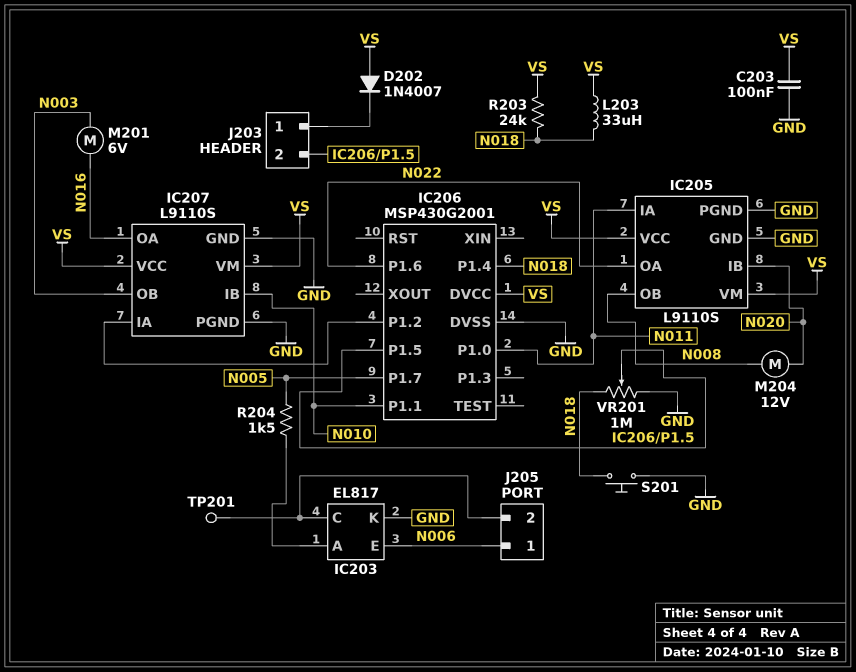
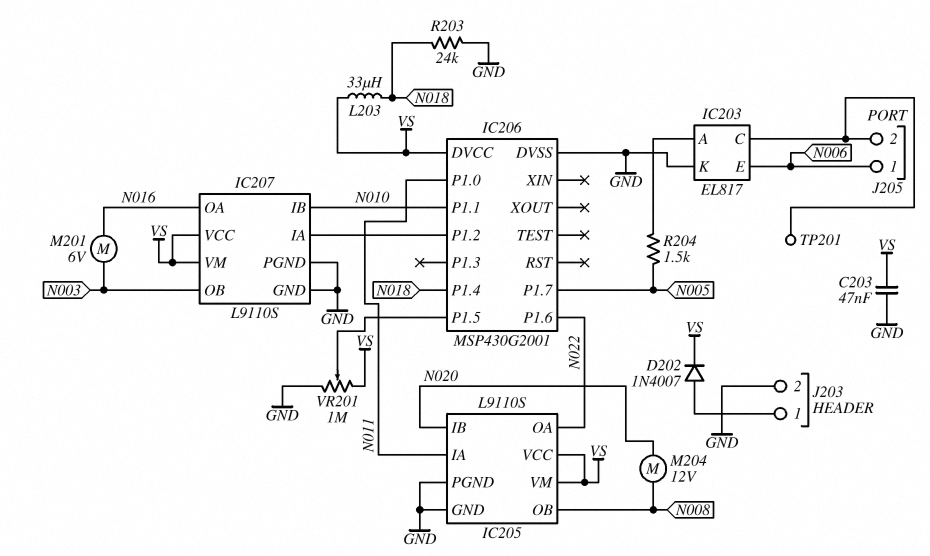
C203: 100nF (GND, VS) -> 47nF (GND, VS)
D202: diode 1N4007 (A VS, K J203/1) -> diode 1N4007 (A J203/1, K VS)
J203 pin 2: IC206/P1.5 -> GND
R203: 24k (N018, VS) -> 24k (GND, N018)
S201: button (GND, N018) -> none
VR201: 1M (GND, N018, wiper IC206/P1.5) -> 1M (GND, VS, wiper IC206/P1.5)

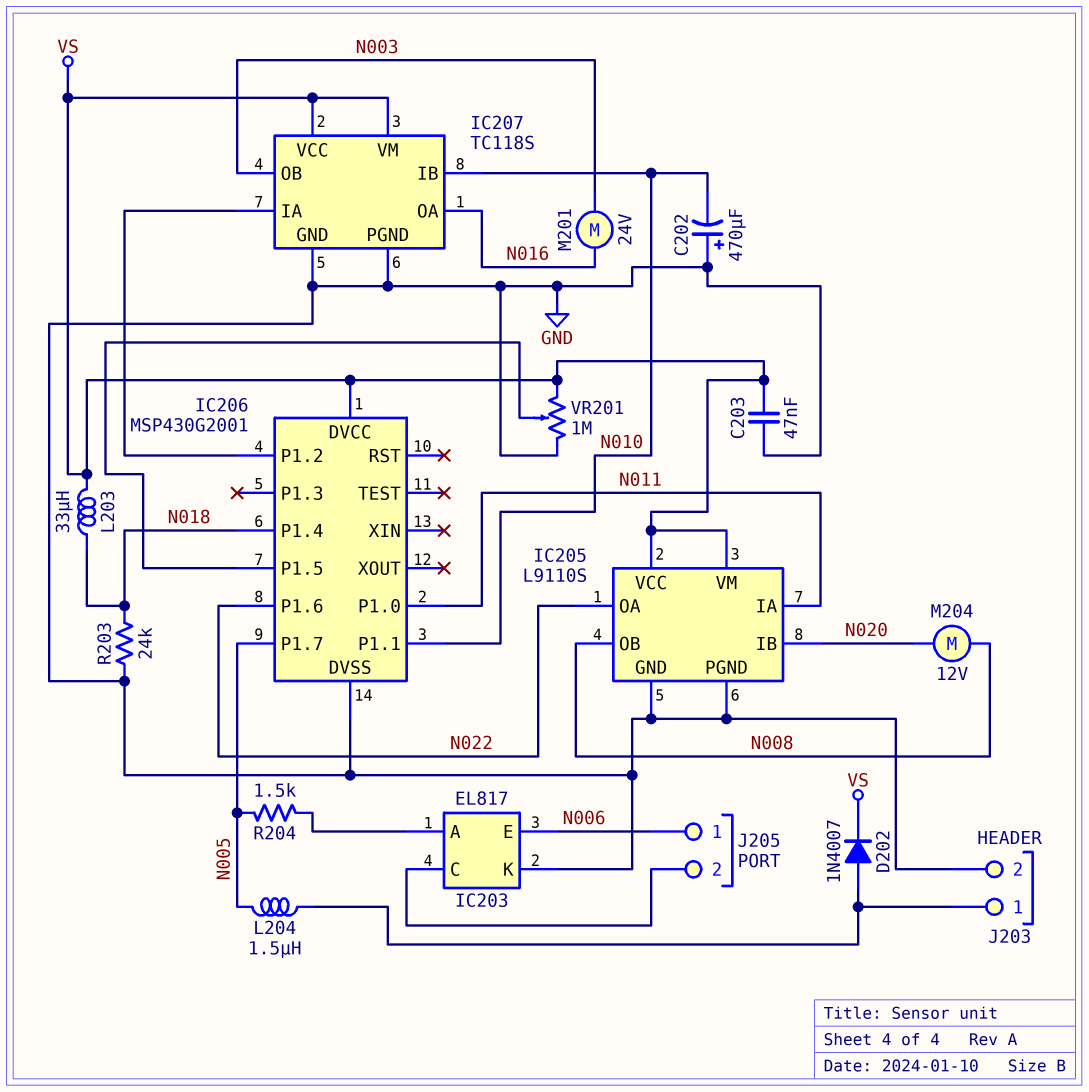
C202: none -> 470uF (plus GND, minus N010)
IC207: L9110S -> TC118S
L204: none -> 1.5uH (J203/1, N005)
M201: motor 6V (N003, N016) -> motor 24V (N003, N016)
TP201: test point (IC203/C) -> none

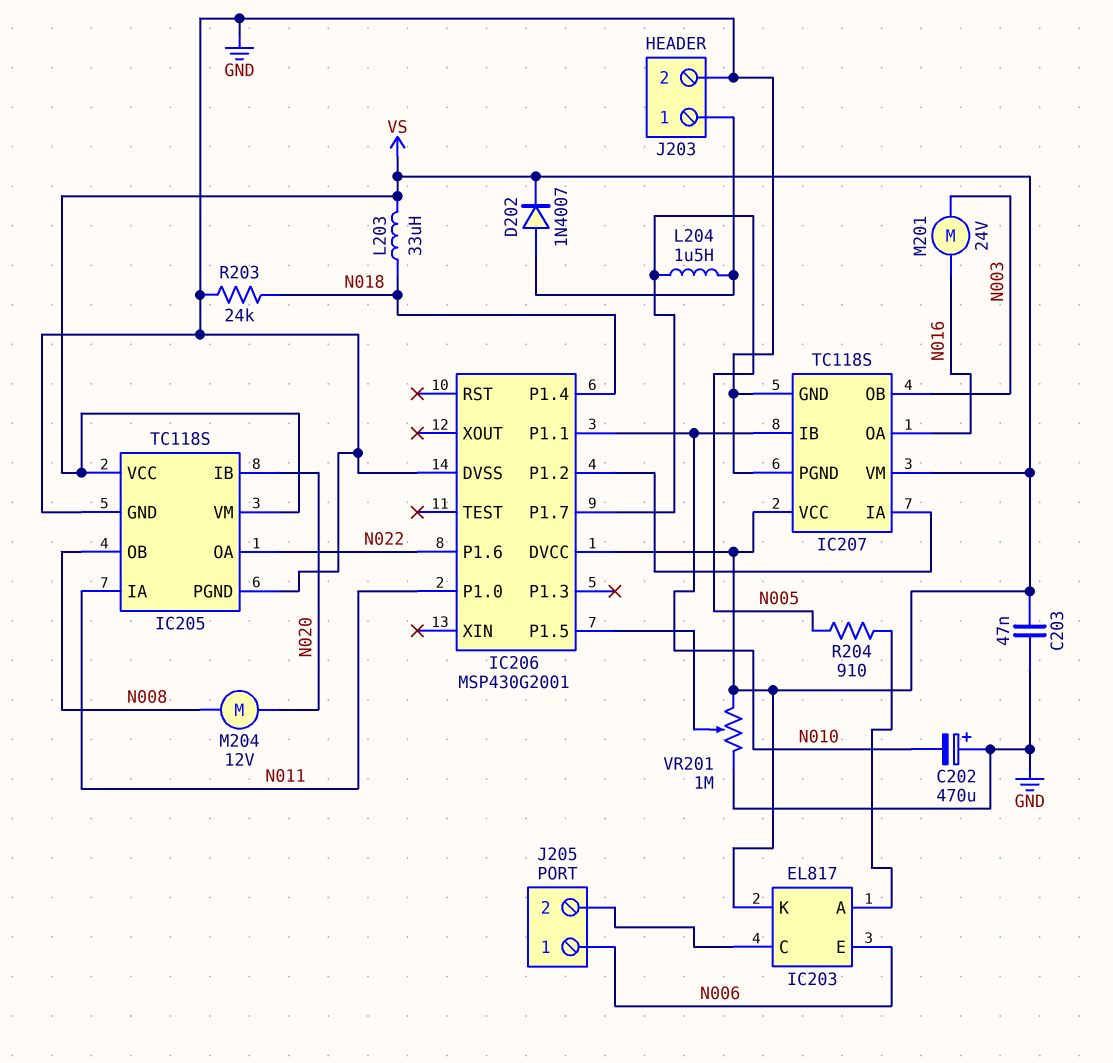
IC203 pin K: GND -> VS
IC205: L9110S -> TC118S
R204: 1.5k (IC203/A, N005) -> 910 (IC203/A, N005)

